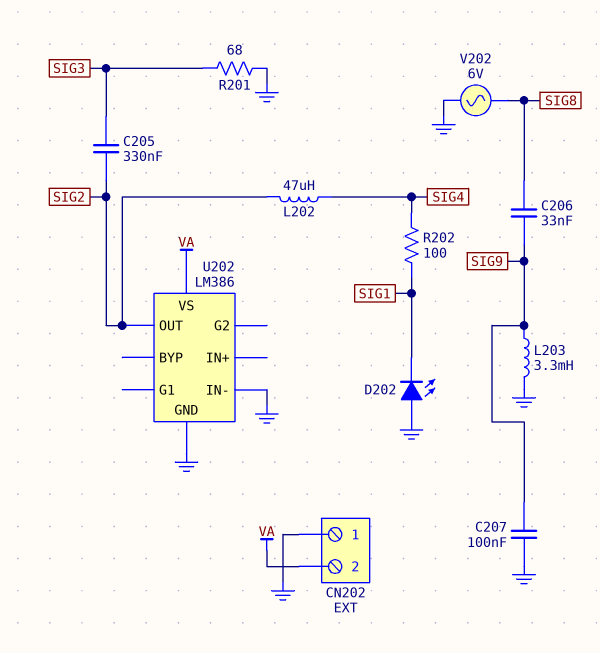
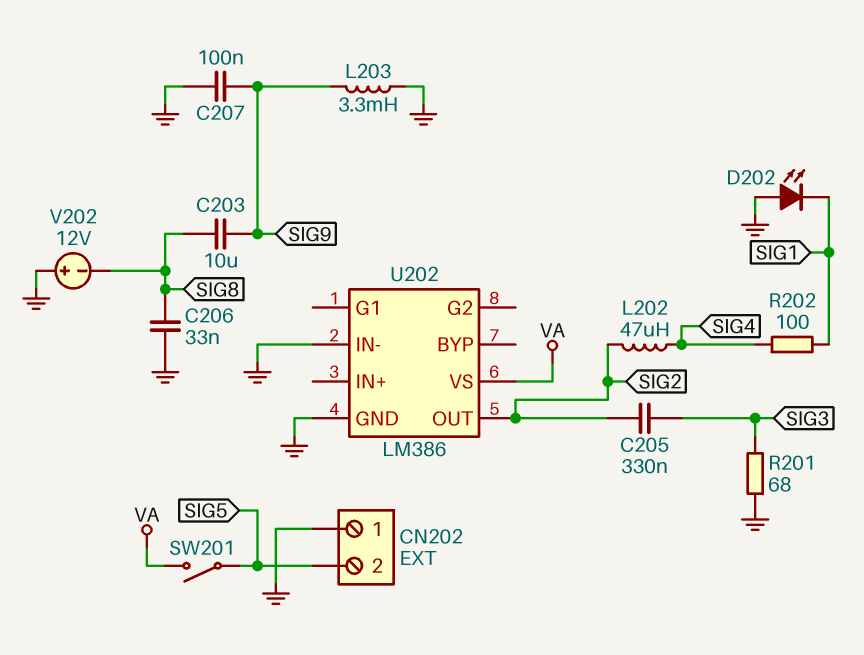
C203: none -> 10uF (SIG8, SIG9)
C206: 33nF (SIG8, SIG9) -> 33nF (GND, SIG8)
CN202 pin 2: VA -> SIG5
SW201: none -> switch (SIG5, VA)
V202: AC 6V (GND, SIG8) -> 12V (plus GND, minus SIG8)

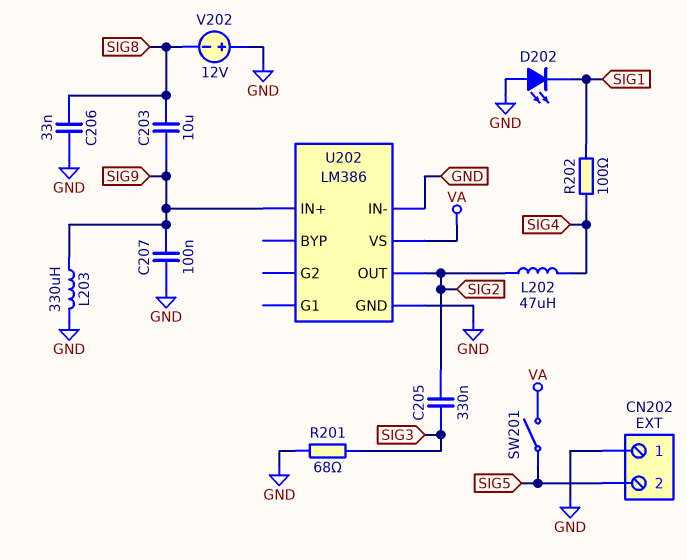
L203: 3.3mH (GND, SIG9) -> 330uH (GND, SIG9)
U202 pin IN+: none -> SIG9

